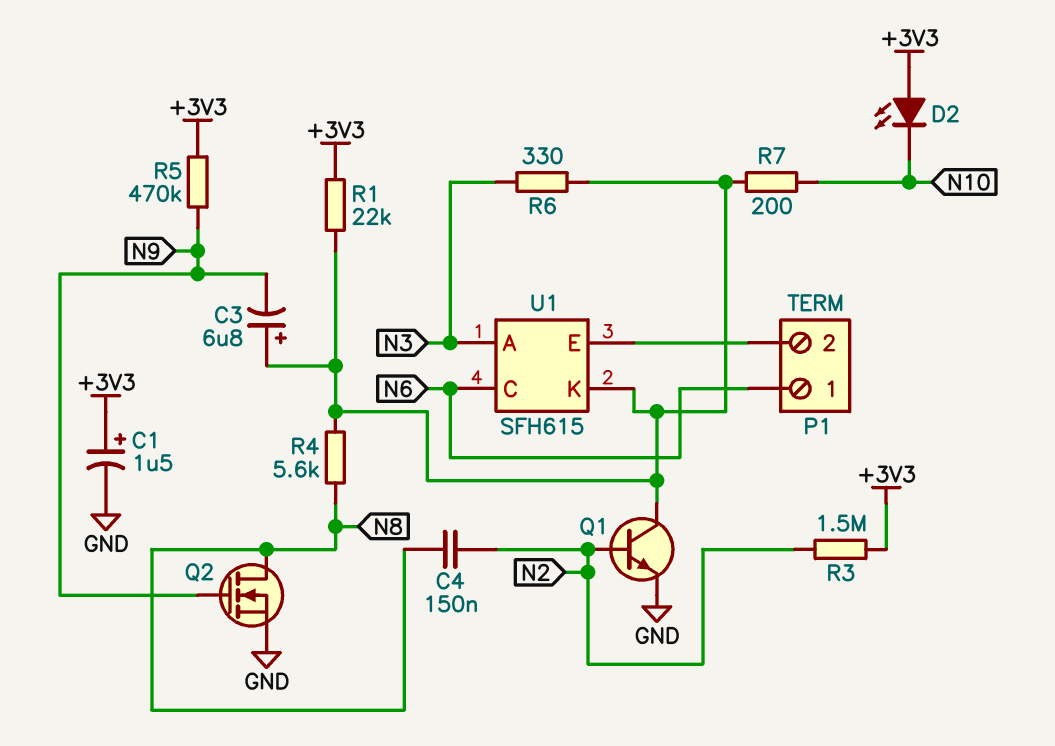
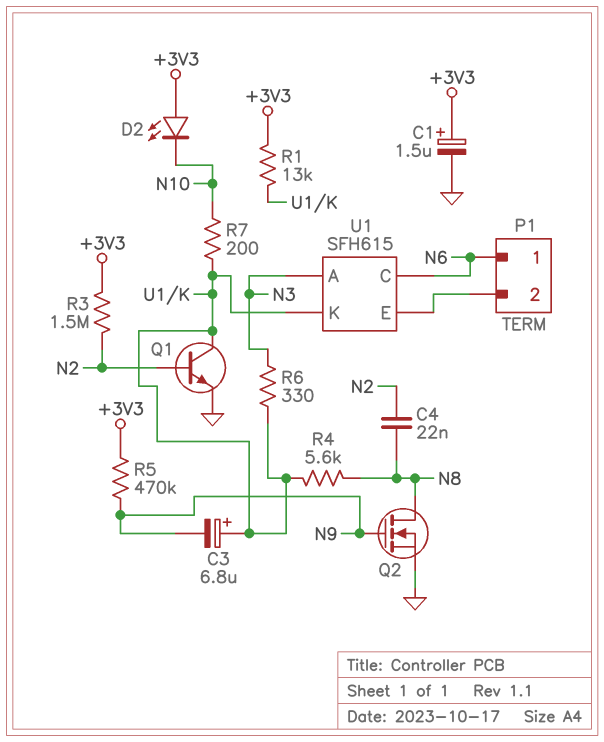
C4: 150nF (N2, N8) -> 22nF (N2, N8)
R1: 22k (+3V3, U1/K) -> 13k (+3V3, U1/K)

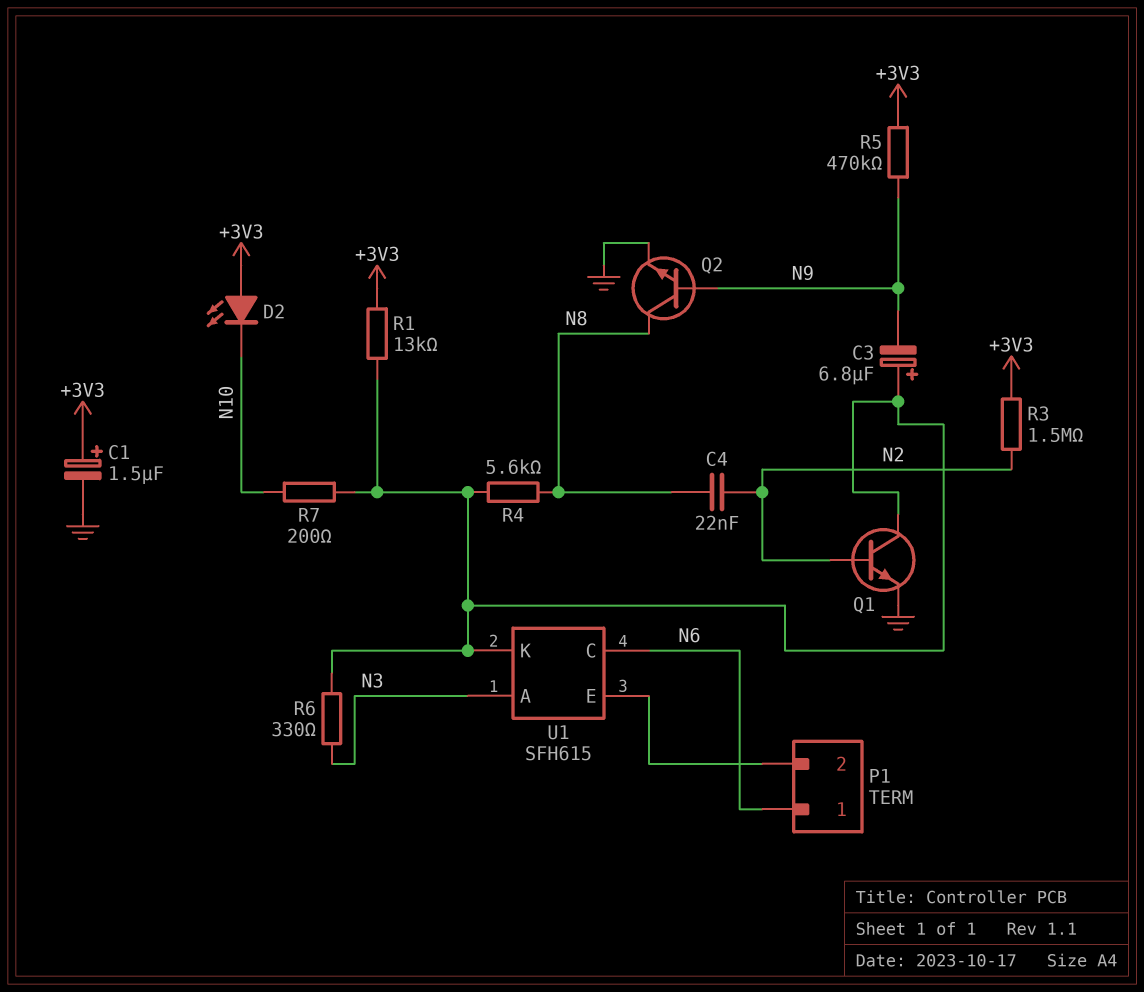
Q2: NMOS (G N9, D N8, S GND) -> NPN (B N9, C N8, E GND)

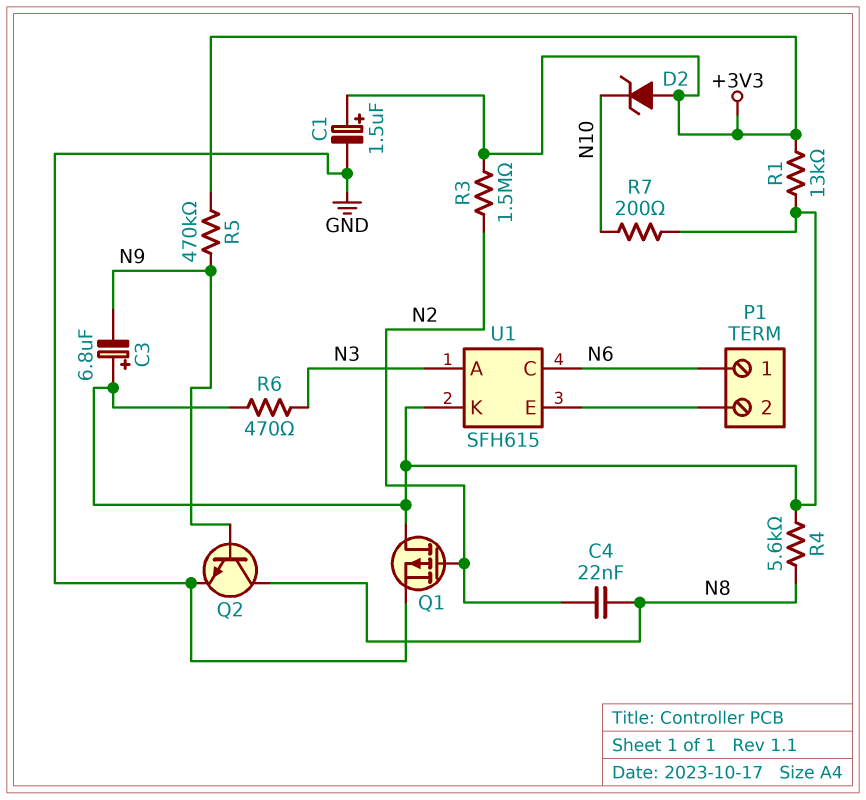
D2: LED (A +3V3, K N10) -> zener (A +3V3, K N10)
Q1: NPN (B N2, C U1/K, E GND) -> PMOS (G N2, D U1/K, S GND)
R6: 330 (N3, U1/K) -> 470 (N3, U1/K)

